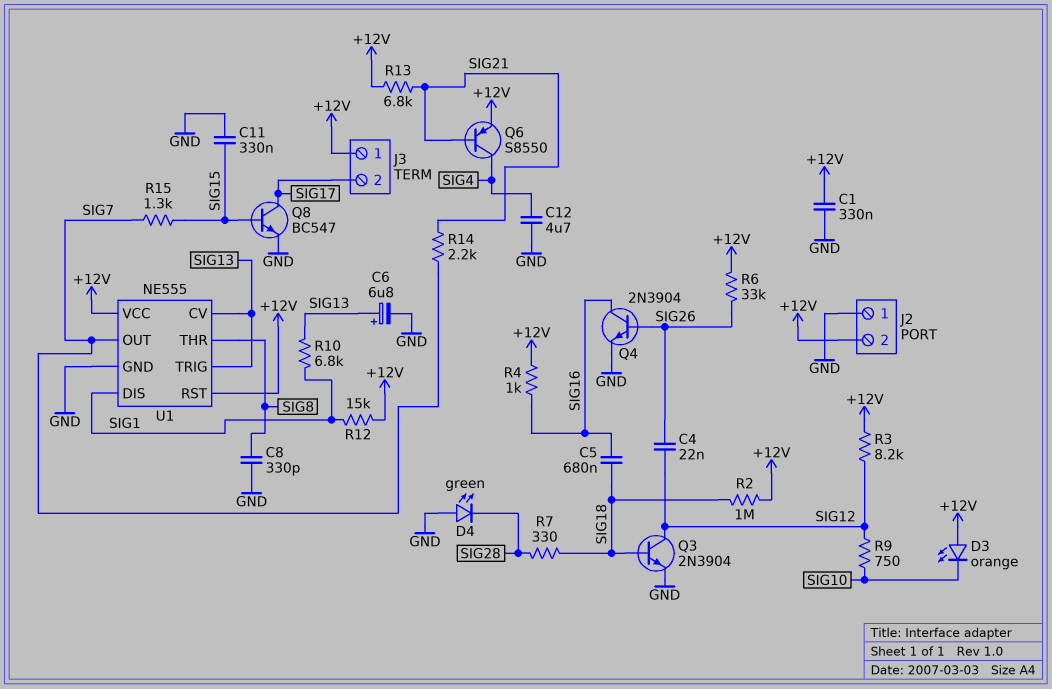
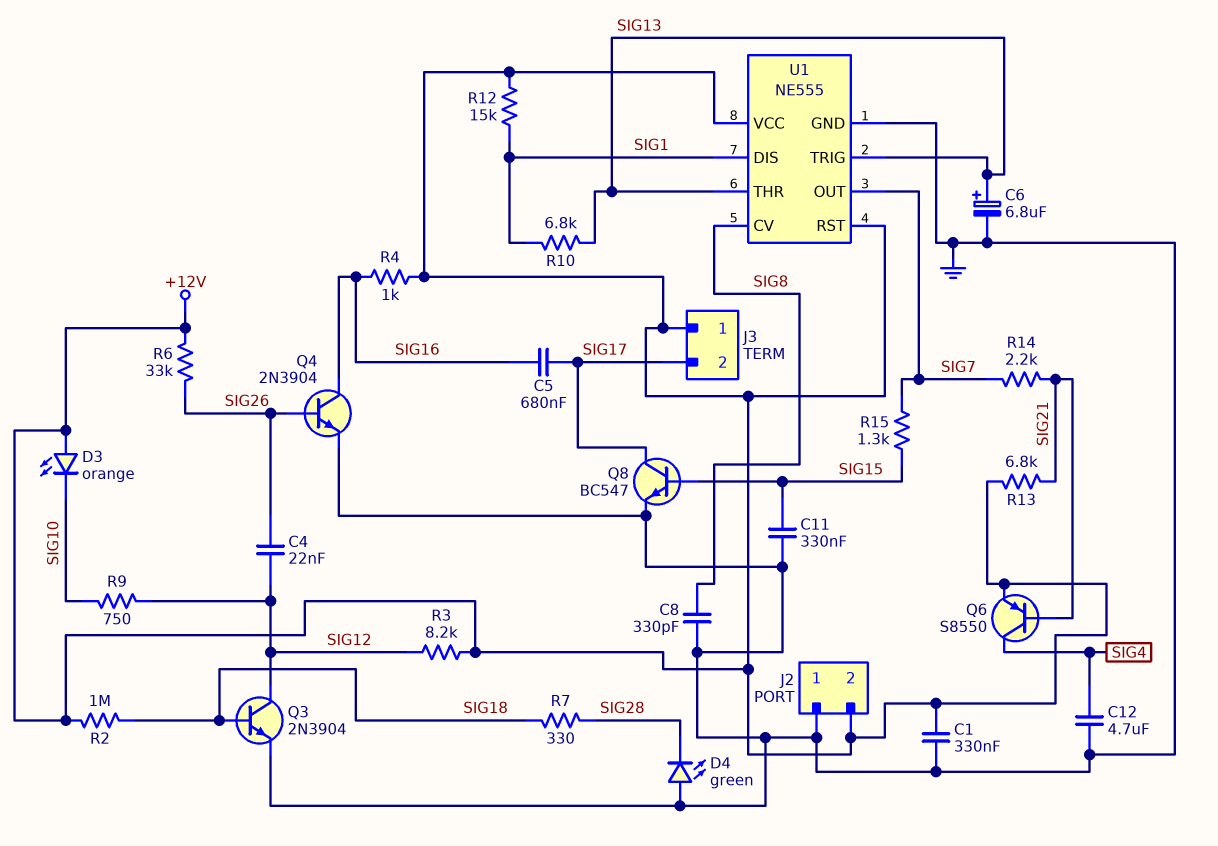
C5: 680nF (SIG16, SIG18) -> 680nF (SIG16, SIG17)
U1 pin CV: SIG13 -> SIG8
U1 pin THR: SIG8 -> SIG13

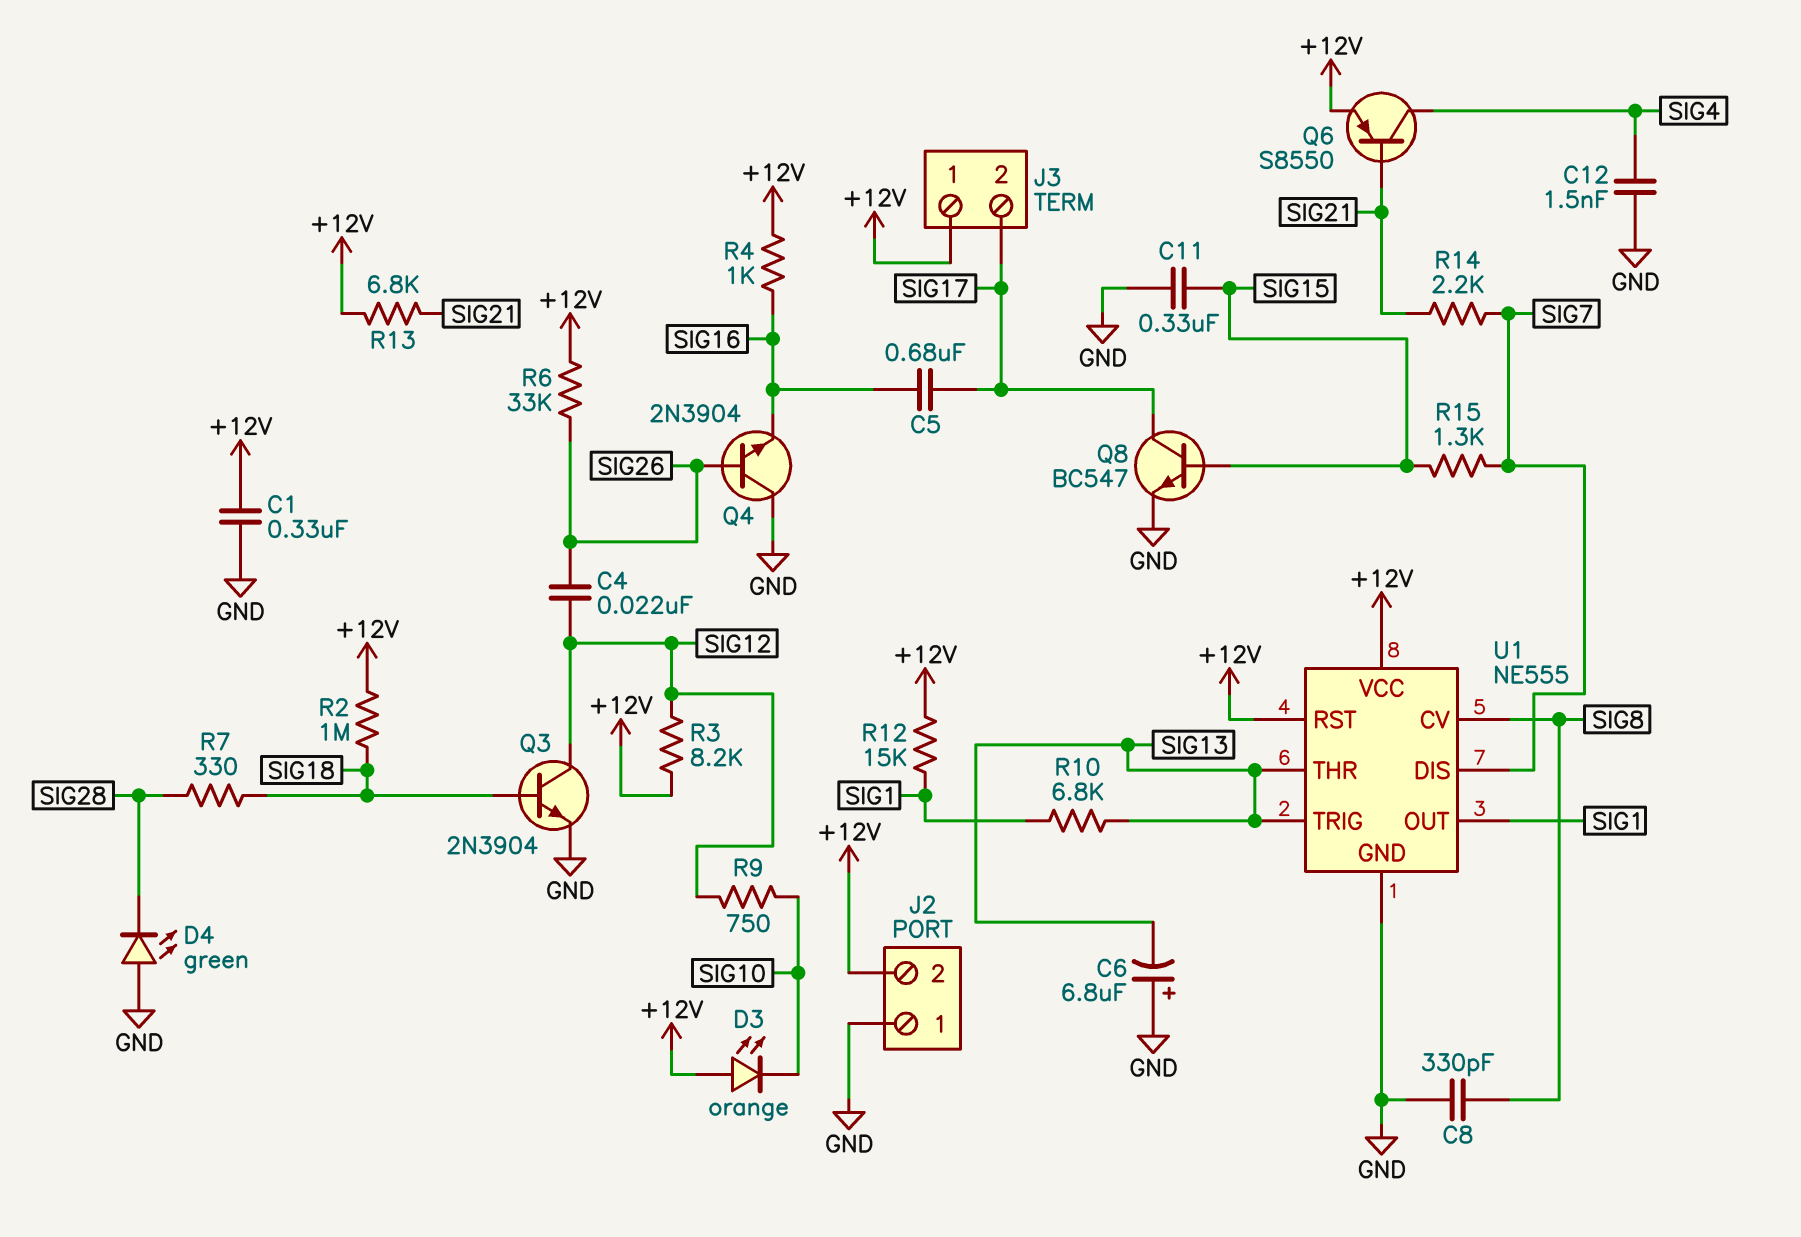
C6: 6.8uF (plus SIG13, minus GND) -> 6.8uF (plus GND, minus SIG13)
C12: 4.7uF (GND, SIG4) -> 1.5nF (GND, SIG4)
Q4: NPN 2N3904 (B SIG26, C SIG16, E GND) -> NPN 2N3904 (B SIG26, C GND, E SIG16)
U1 pin DIS: SIG1 -> SIG7
U1 pin OUT: SIG7 -> SIG1

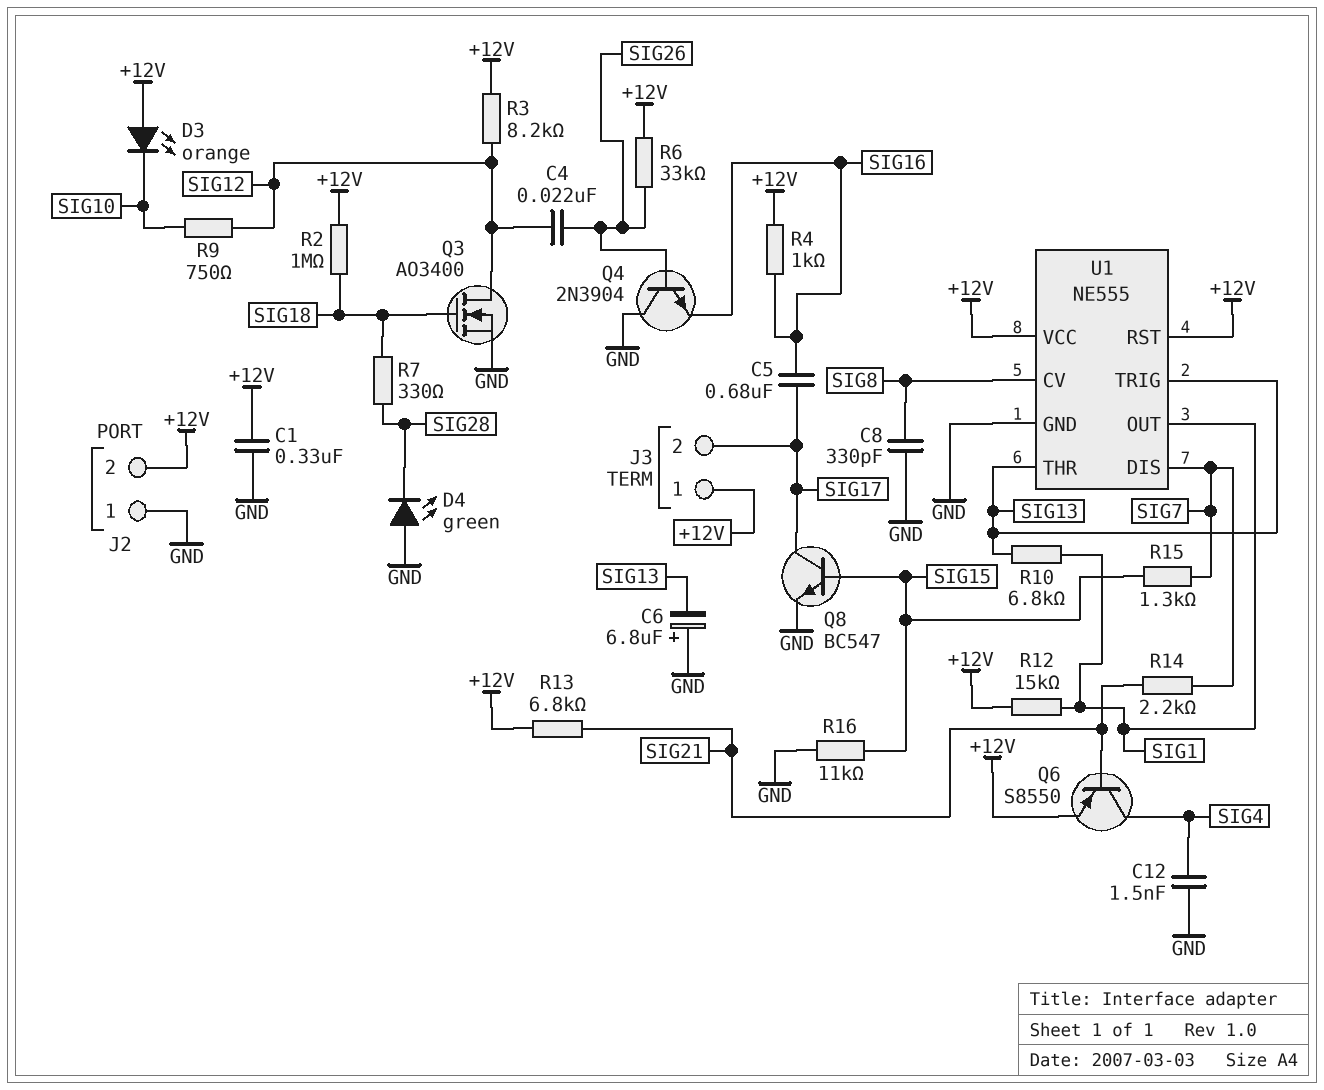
C11: 330nF (GND, SIG15) -> none
Q3: NPN 2N3904 (B SIG18, C SIG12, E GND) -> NMOS AO3400 (G SIG18, D SIG12, S GND)
R16: none -> 11k (GND, SIG15)

